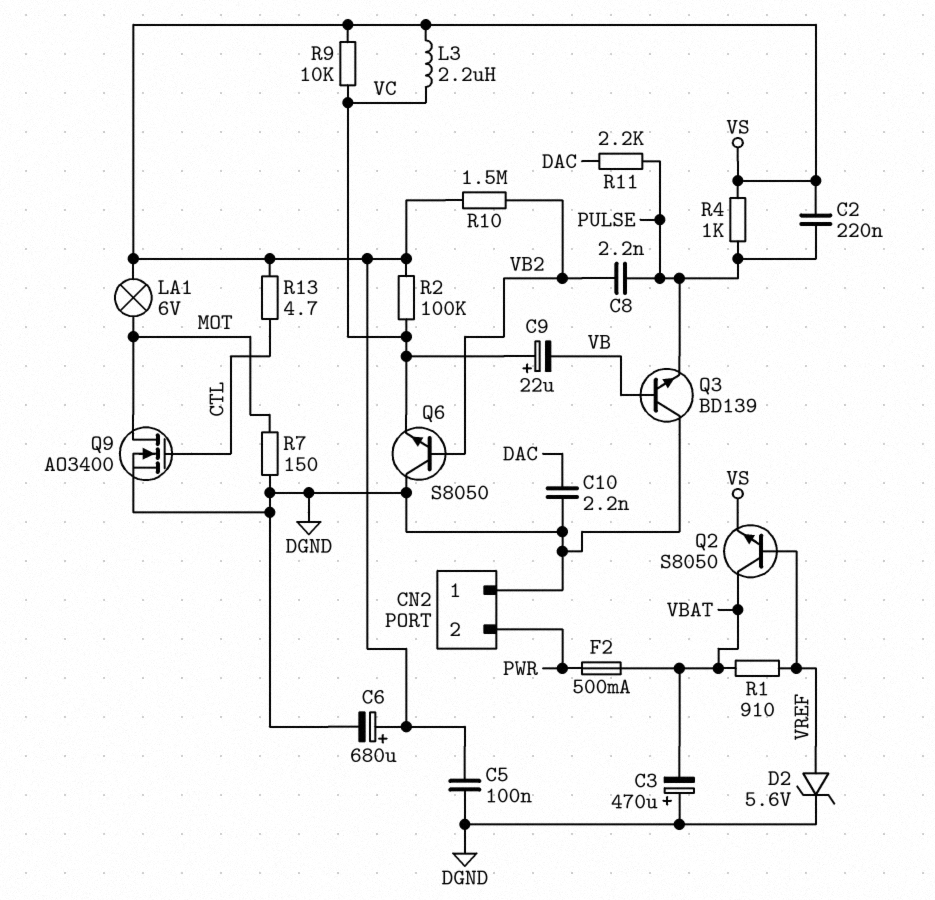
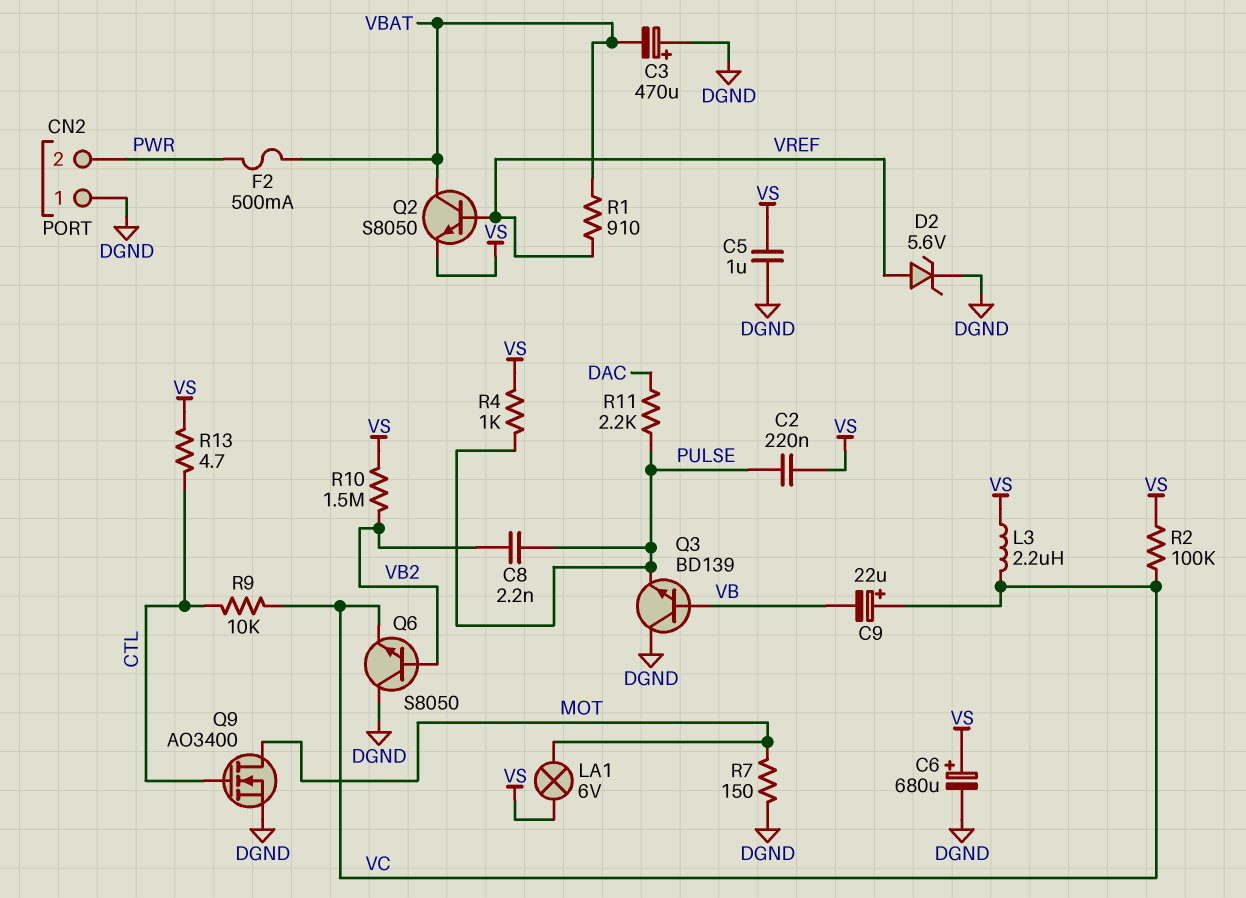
C5: 100nF (DGND, VS) -> 1uF (DGND, VS)
C10: 2.2nF (DAC, DGND) -> none
R9: 10k (VC, VS) -> 10k (CTL, VC)

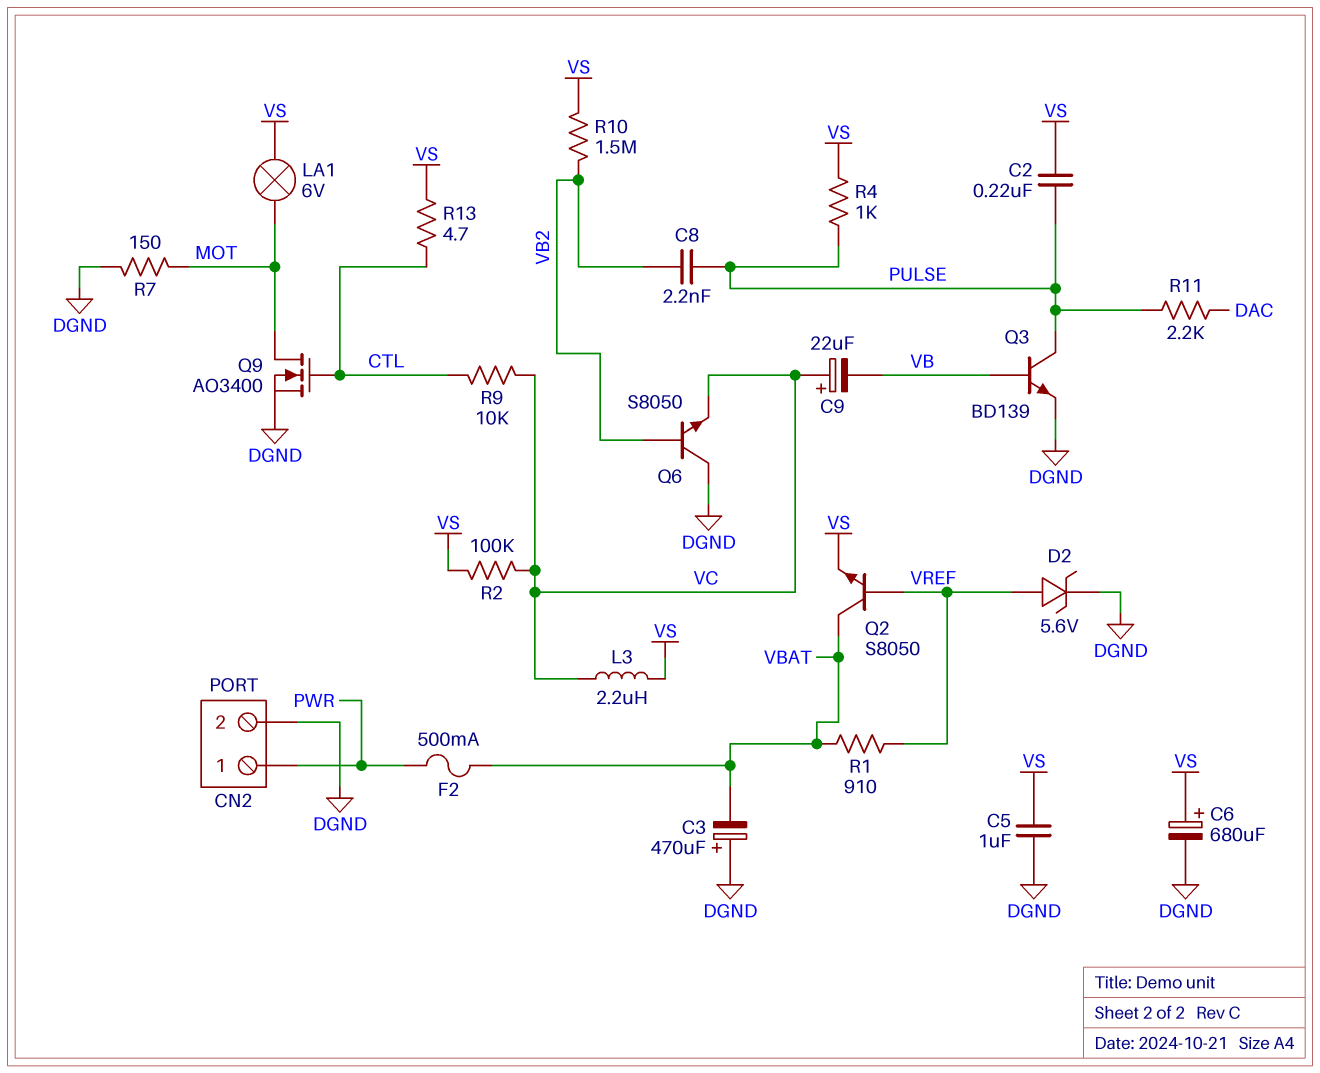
CN2 pin 1: DGND -> PWR
CN2 pin 2: PWR -> DGND
Q3: NPN BD139 (B VB, C DGND, E PULSE) -> NPN BD139 (B VB, C PULSE, E DGND)

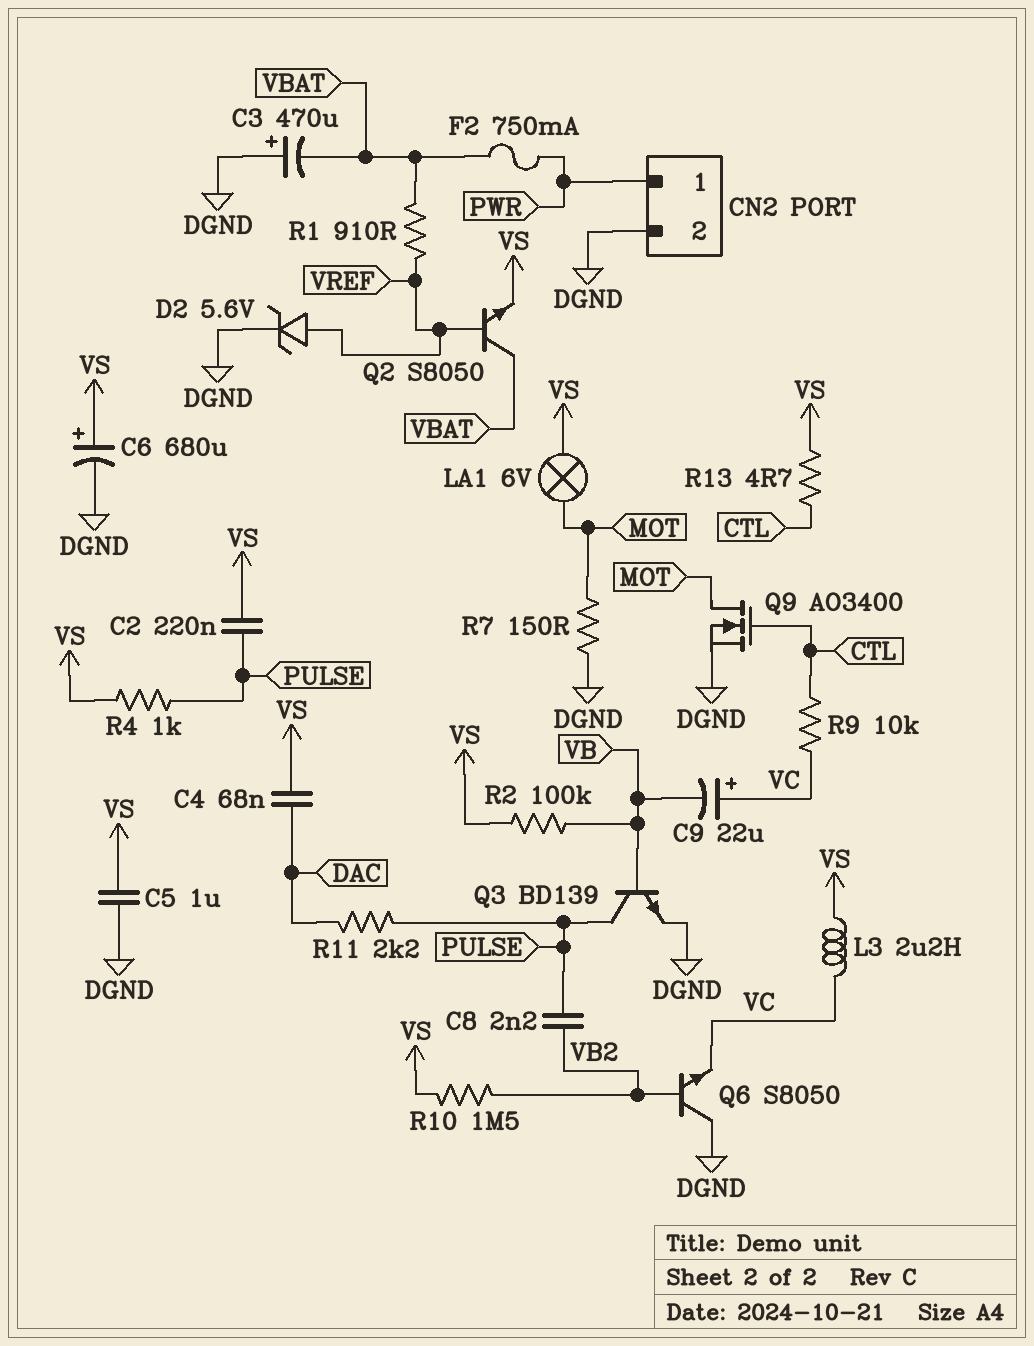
C4: none -> 68nF (DAC, VS)
F2: 500mA (PWR, VBAT) -> 750mA (PWR, VBAT)
R2: 100k (VC, VS) -> 100k (VB, VS)

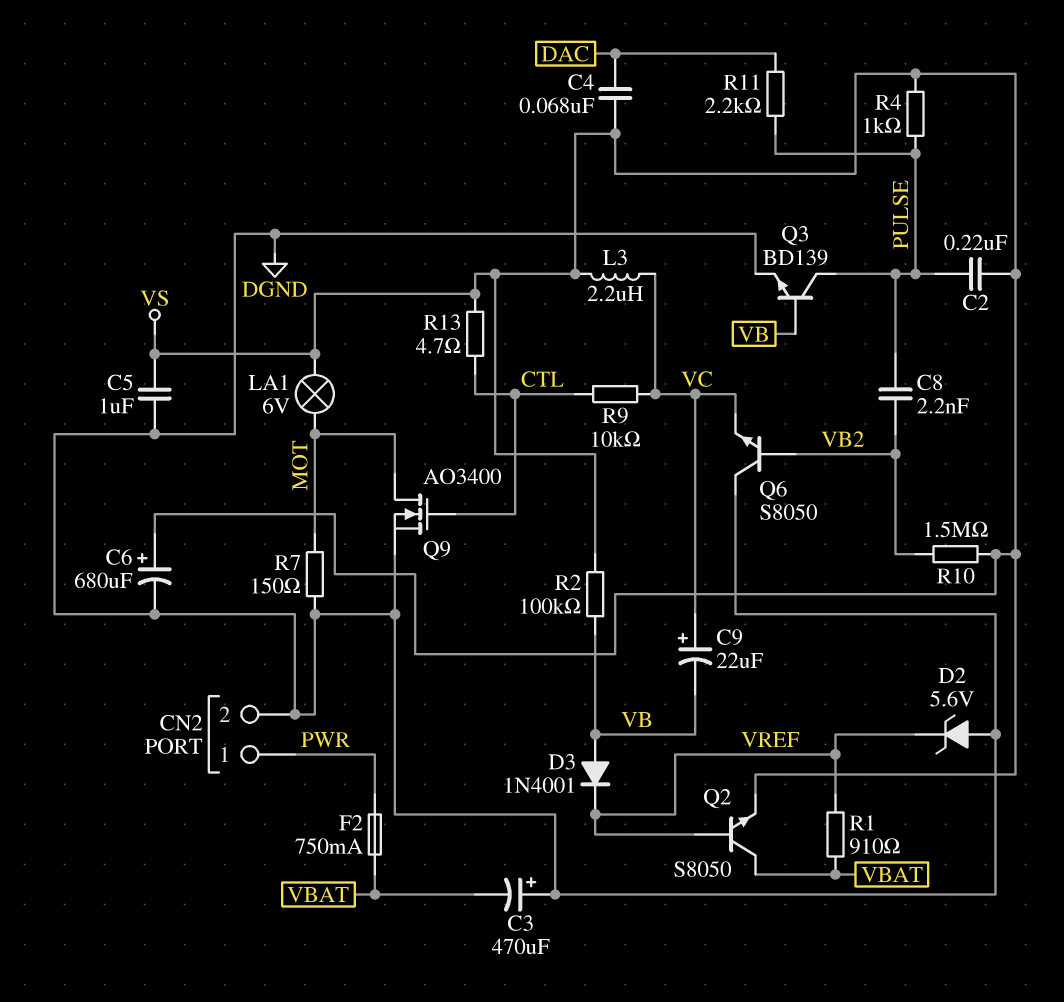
D2: zener 5.6V (A VREF, K DGND) -> zener 5.6V (A DGND, K VREF)
D3: none -> diode 1N4001 (A VB, K VREF)

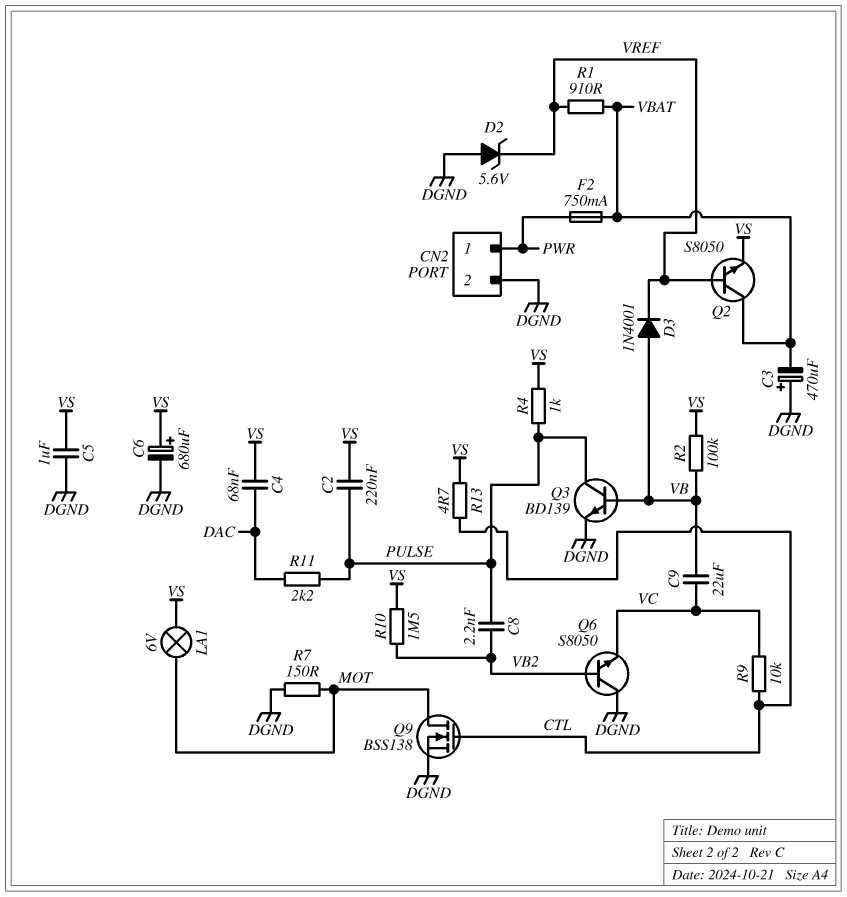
C9: 22uF (plus VC, minus VB) -> 22uF (VB, VC)
L3: 2.2uH (VC, VS) -> none
Q9: NMOS AO3400 (G CTL, D MOT, S DGND) -> NMOS BSS138 (G CTL, D MOT, S DGND)

